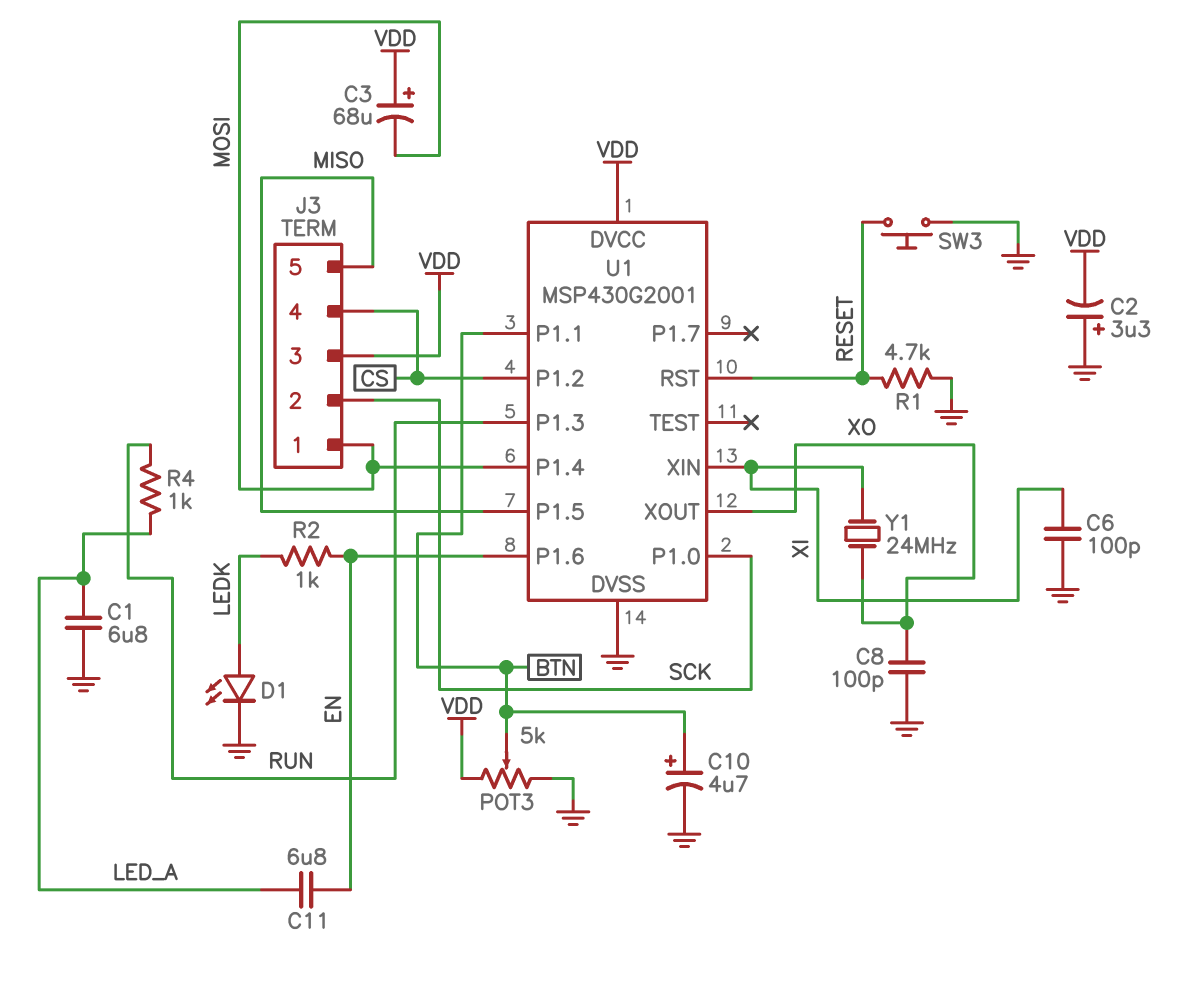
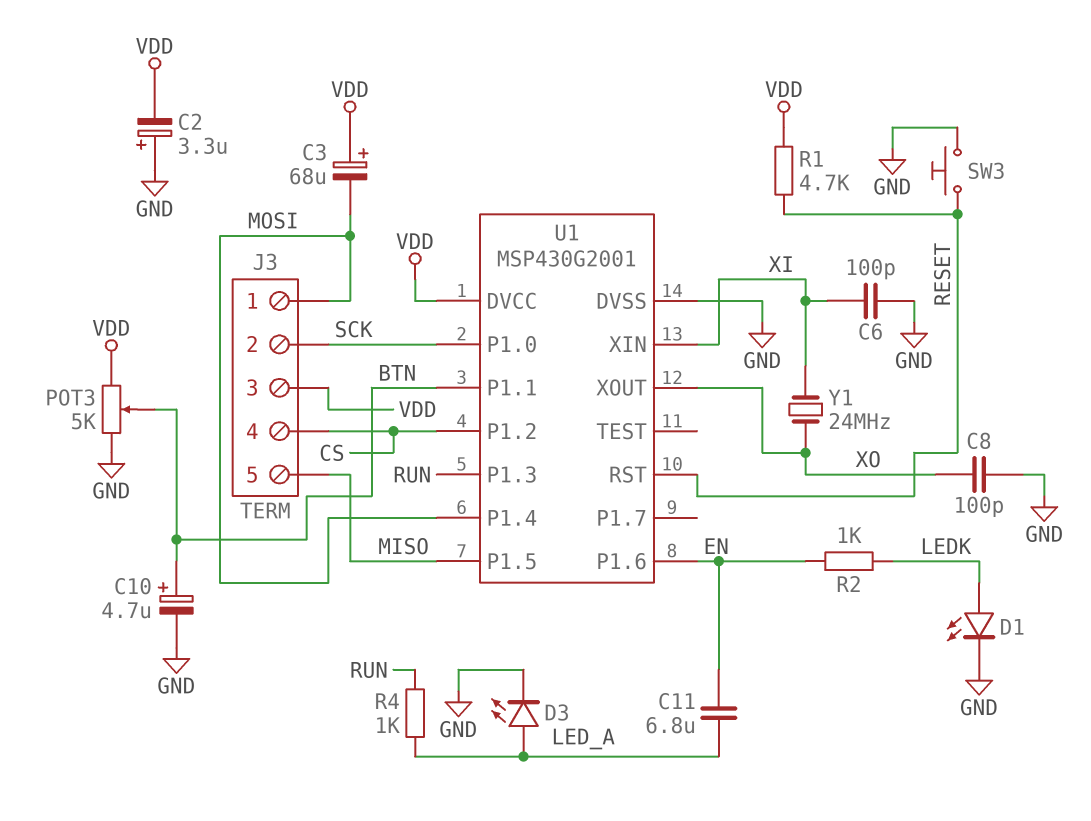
C1: 6.8uF (GND, LED_A) -> none
D3: none -> LED (A LED_A, K GND)
R1: 4.7k (GND, RESET) -> 4.7k (RESET, VDD)

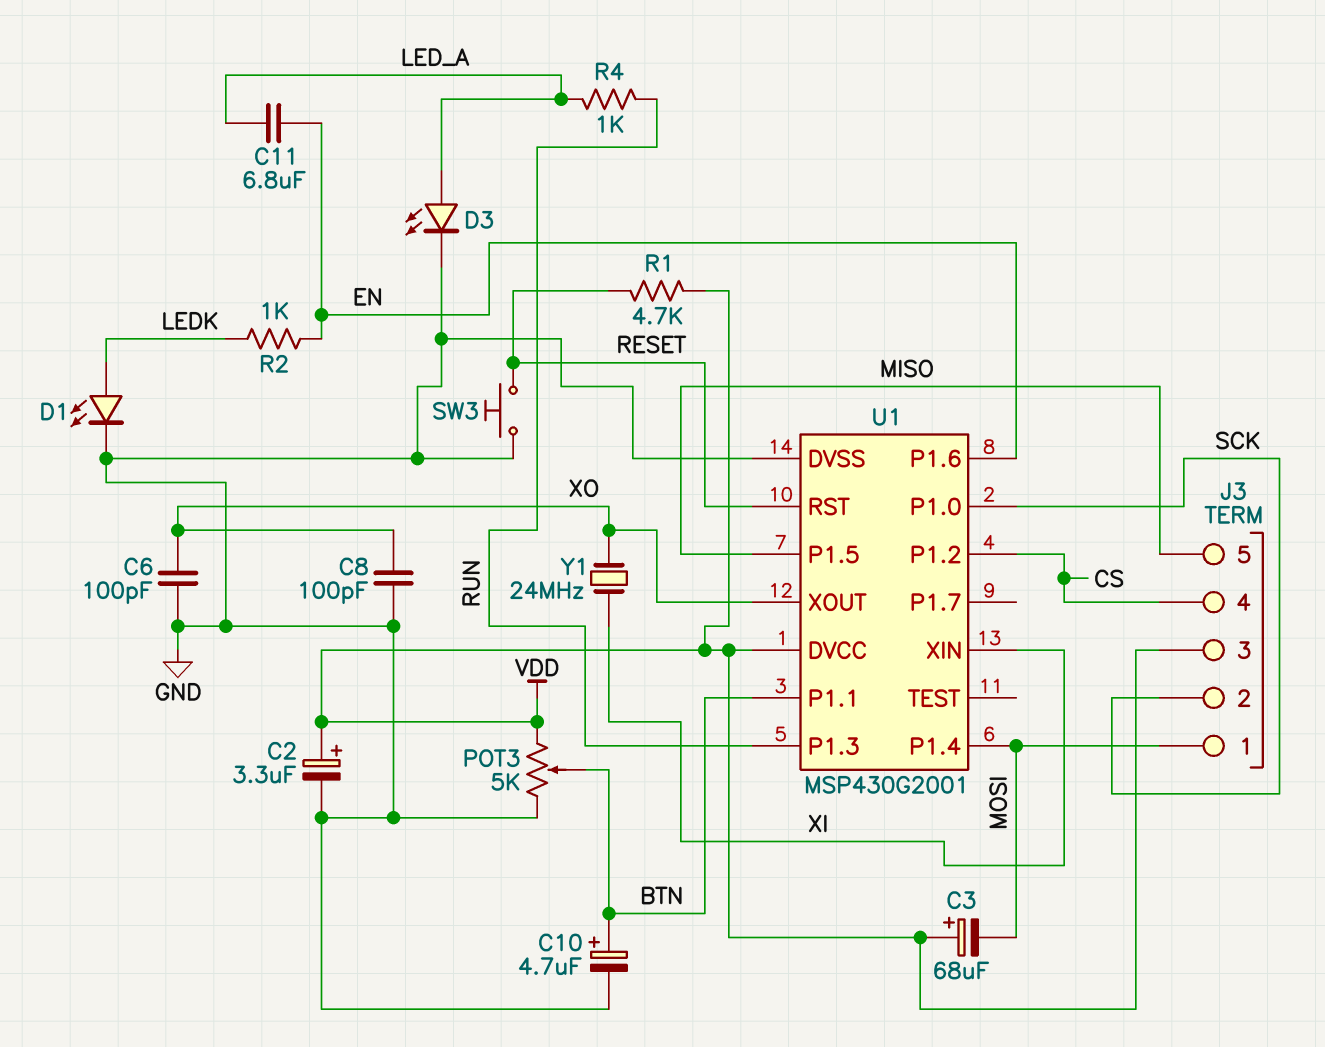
C2: 3.3uF (plus GND, minus VDD) -> 3.3uF (plus VDD, minus GND)
C6: 100pF (GND, XI) -> 100pF (GND, XO)

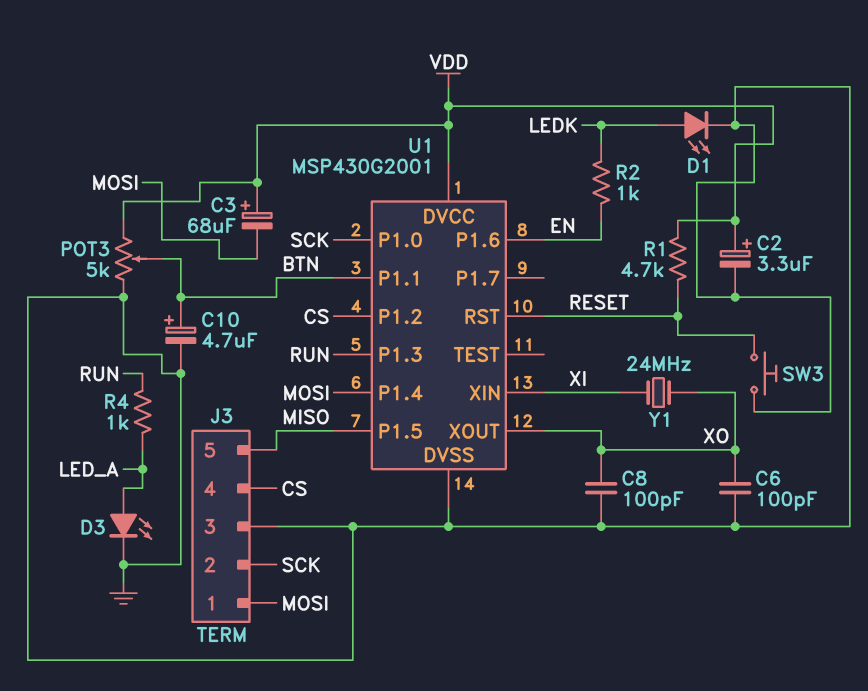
C11: 6.8uF (EN, LED_A) -> none
J3 pin 3: VDD -> GND

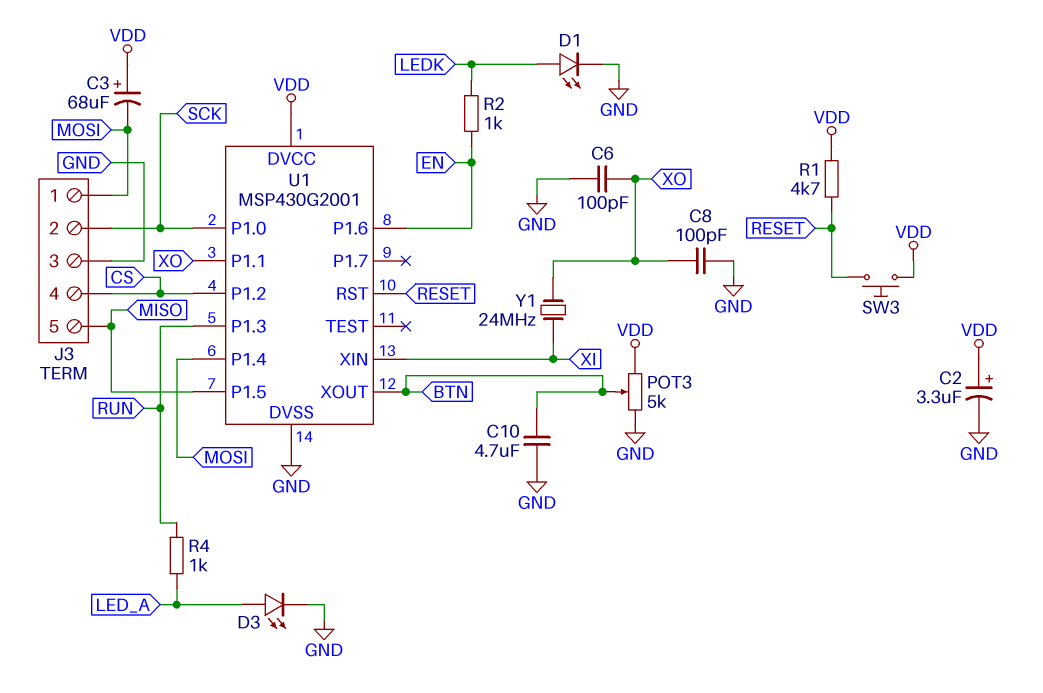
C10: 4.7uF (plus BTN, minus GND) -> 4.7uF (BTN, GND)
SW3: button (GND, RESET) -> button (RESET, VDD)
U1 pin P1.1: BTN -> XO
U1 pin XOUT: XO -> BTN

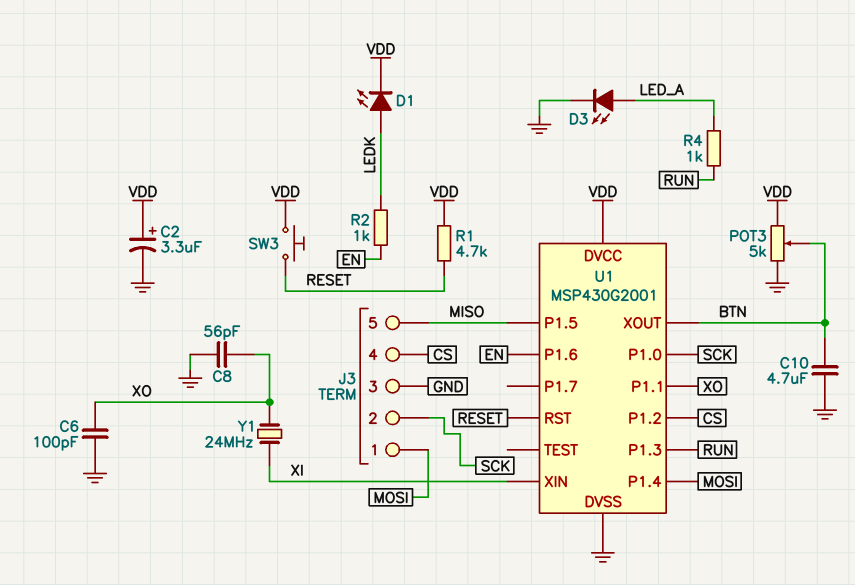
C3: 68uF (plus VDD, minus MOSI) -> none
C8: 100pF (GND, XO) -> 56pF (GND, XO)
D1: LED (A LEDK, K GND) -> LED (A LEDK, K VDD)

